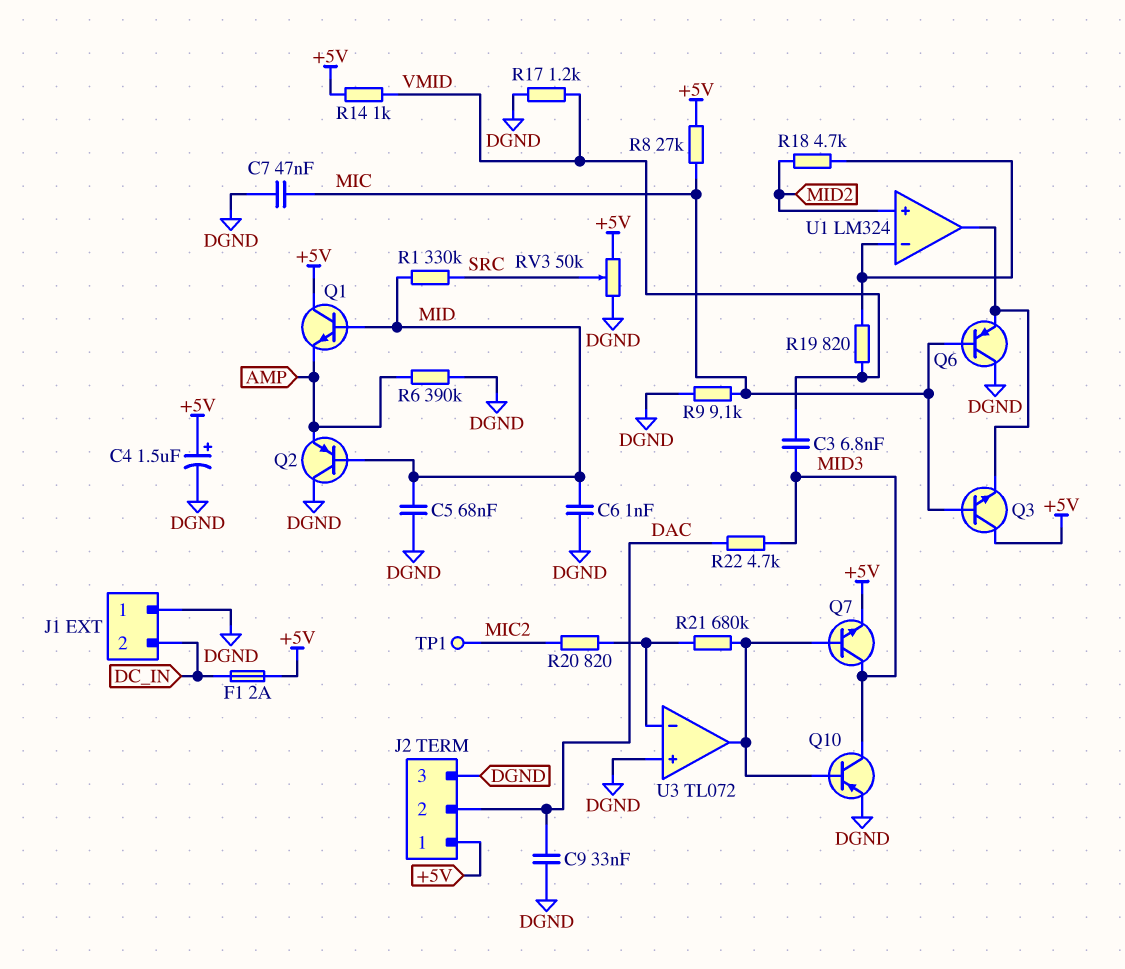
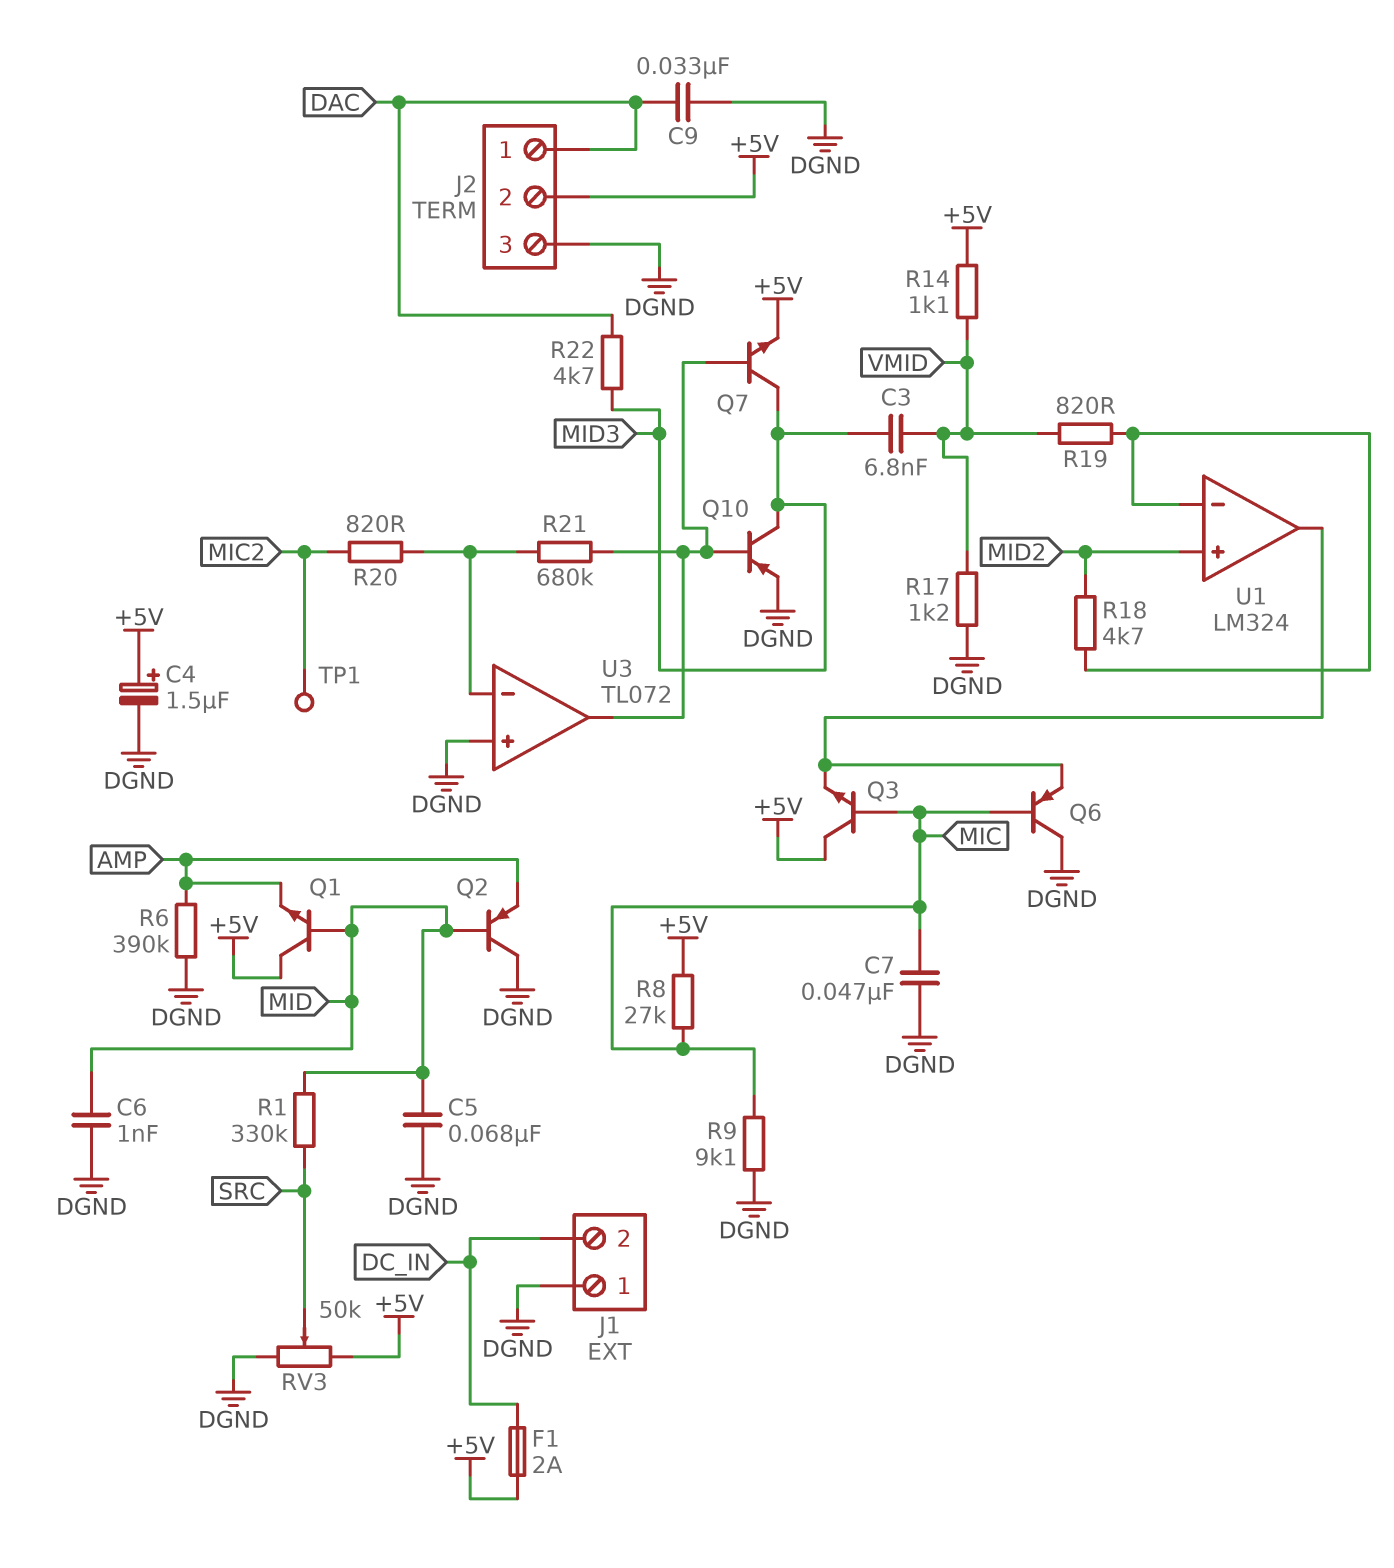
J2 pin 1: +5V -> DAC
J2 pin 2: DAC -> +5V
R14: 1k (+5V, VMID) -> 1.1k (+5V, VMID)

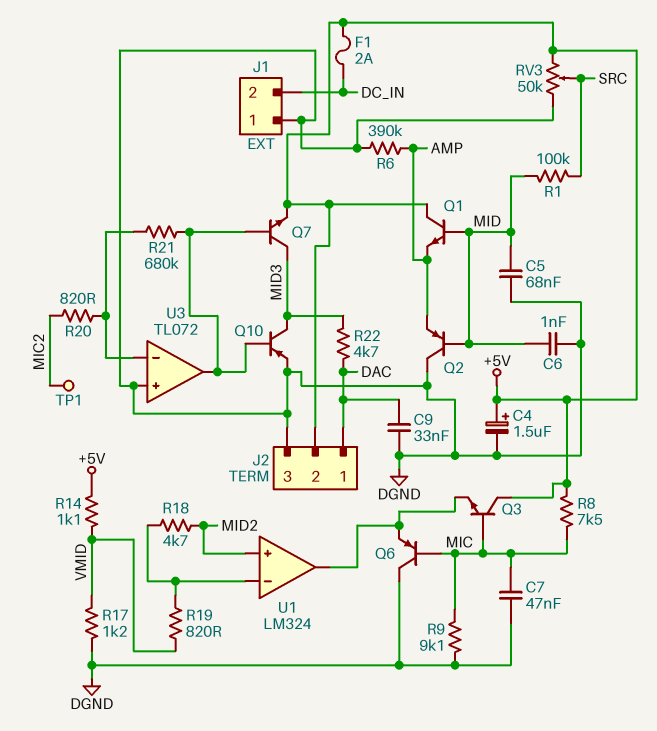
C3: 6.8nF (MID3, VMID) -> none
R1: 330k (MID, SRC) -> 100k (MID, SRC)
R8: 27k (+5V, MIC) -> 7.5k (+5V, MIC)

